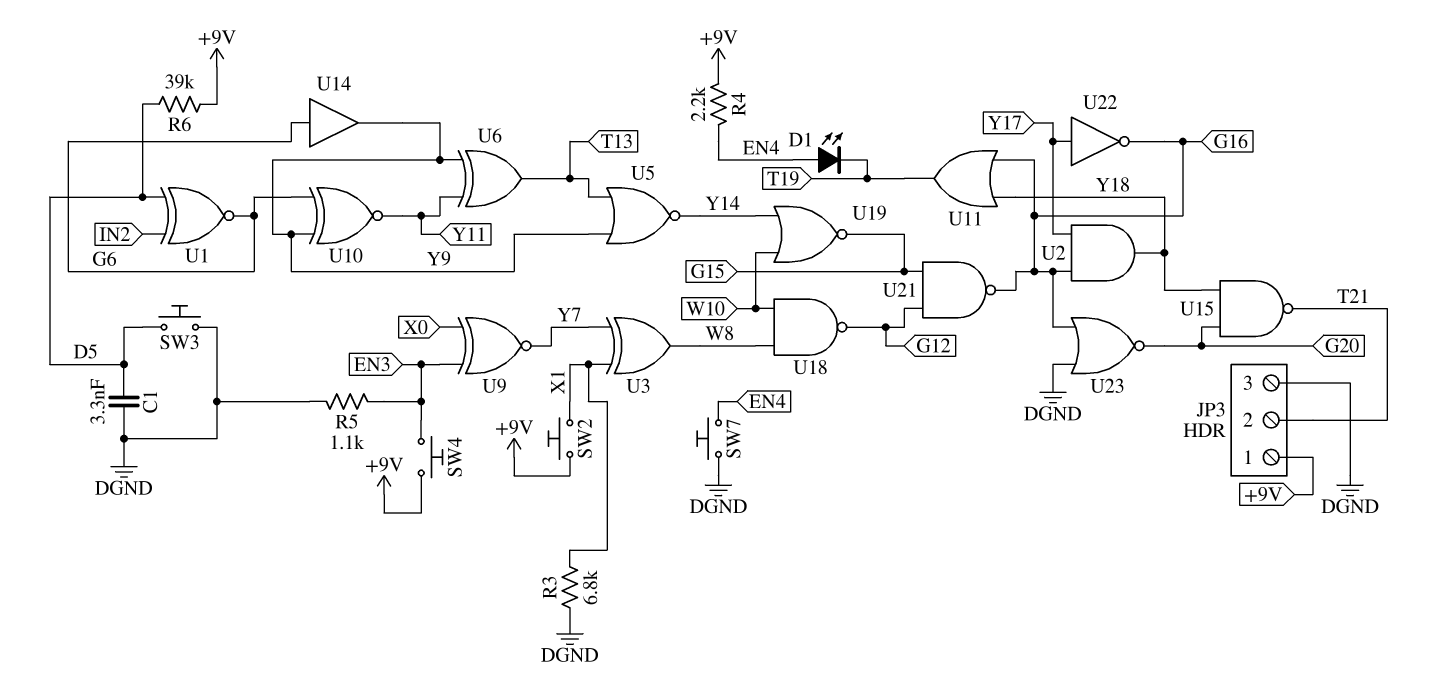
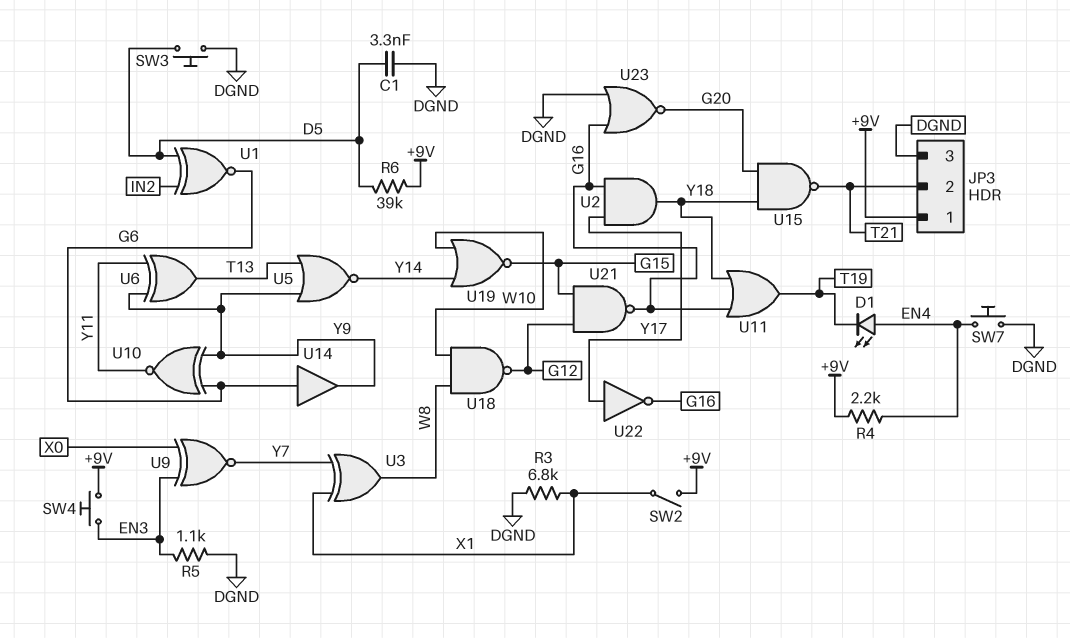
SW2: button (+9V, X1) -> switch (+9V, X1)

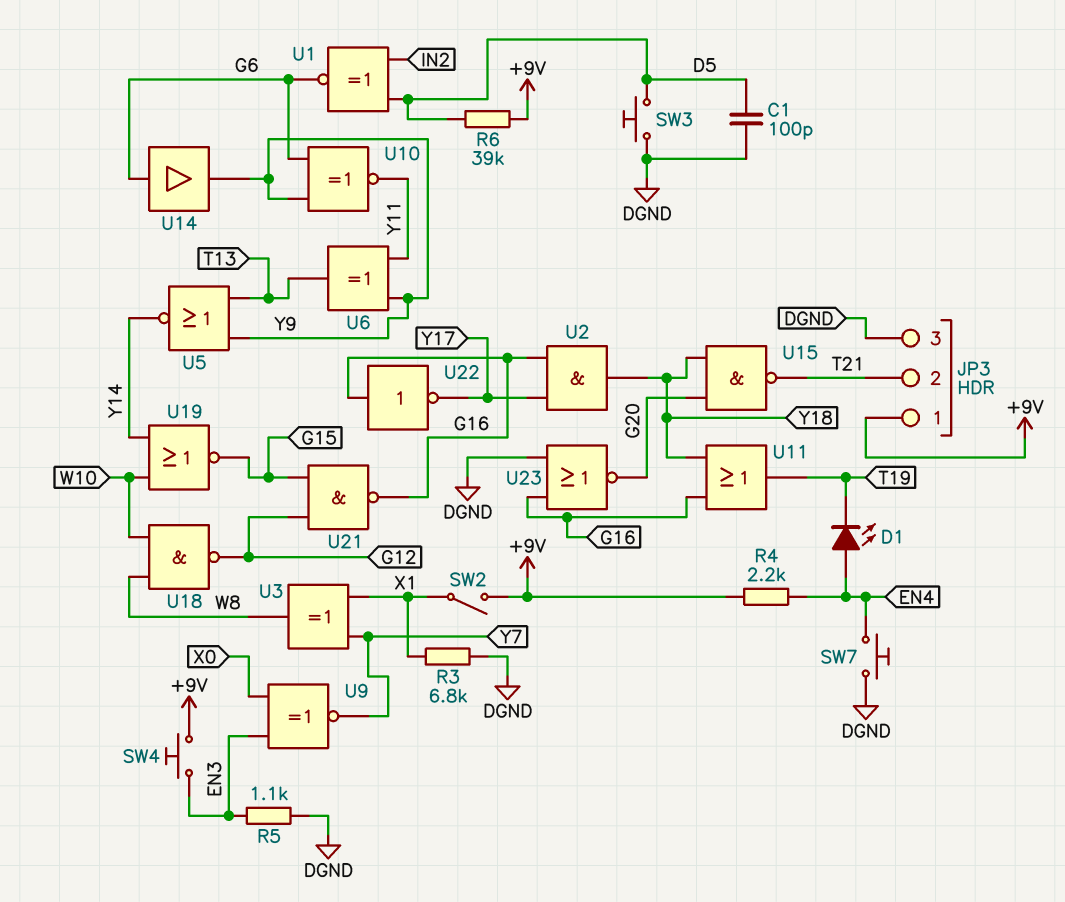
C1: 3.3nF (D5, DGND) -> 100pF (D5, DGND)
U22: NOT (in Y17, out G16) -> NOT (in G16, out Y17)

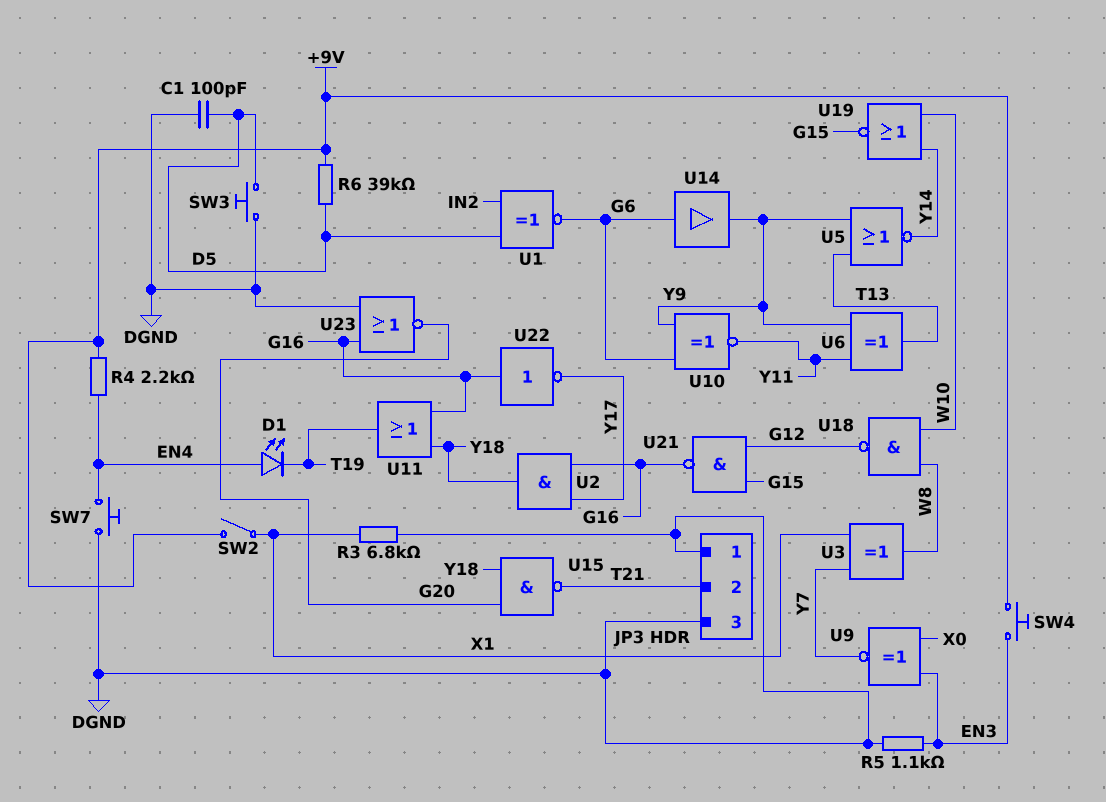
JP3 pin 1: +9V -> DGND

